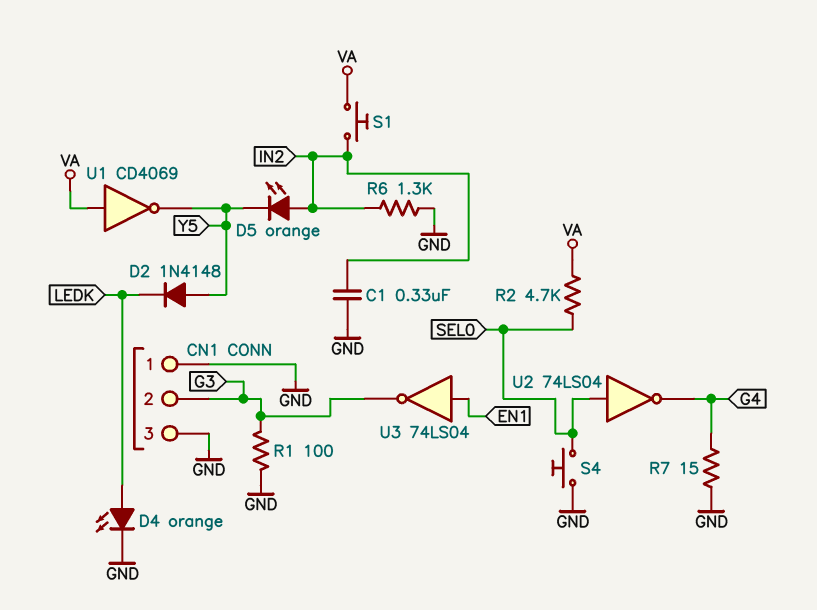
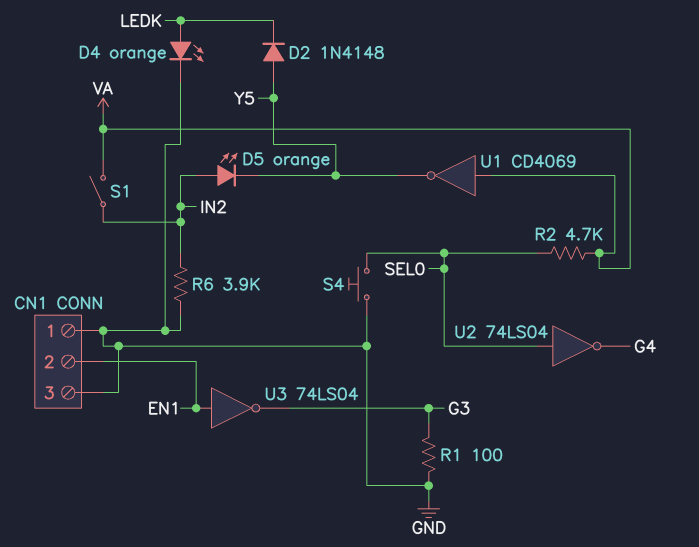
C1: 330nF (GND, IN2) -> none
CN1 pin 2: G3 -> EN1
R6: 1.3k (GND, IN2) -> 3.9k (GND, IN2)
R7: 15 (G4, GND) -> none
S1: button (IN2, VA) -> switch (IN2, VA)

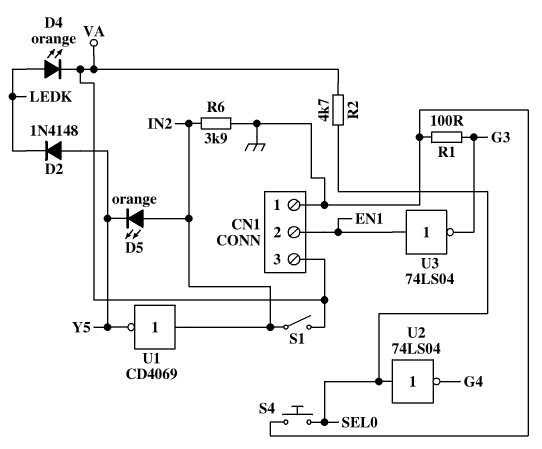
CN1 pin 3: GND -> VA
D4: LED orange (A LEDK, K GND) -> LED orange (A LEDK, K VA)
U1: NOT CD4069 (in VA, out Y5) -> NOT CD4069 (in IN2, out Y5)

